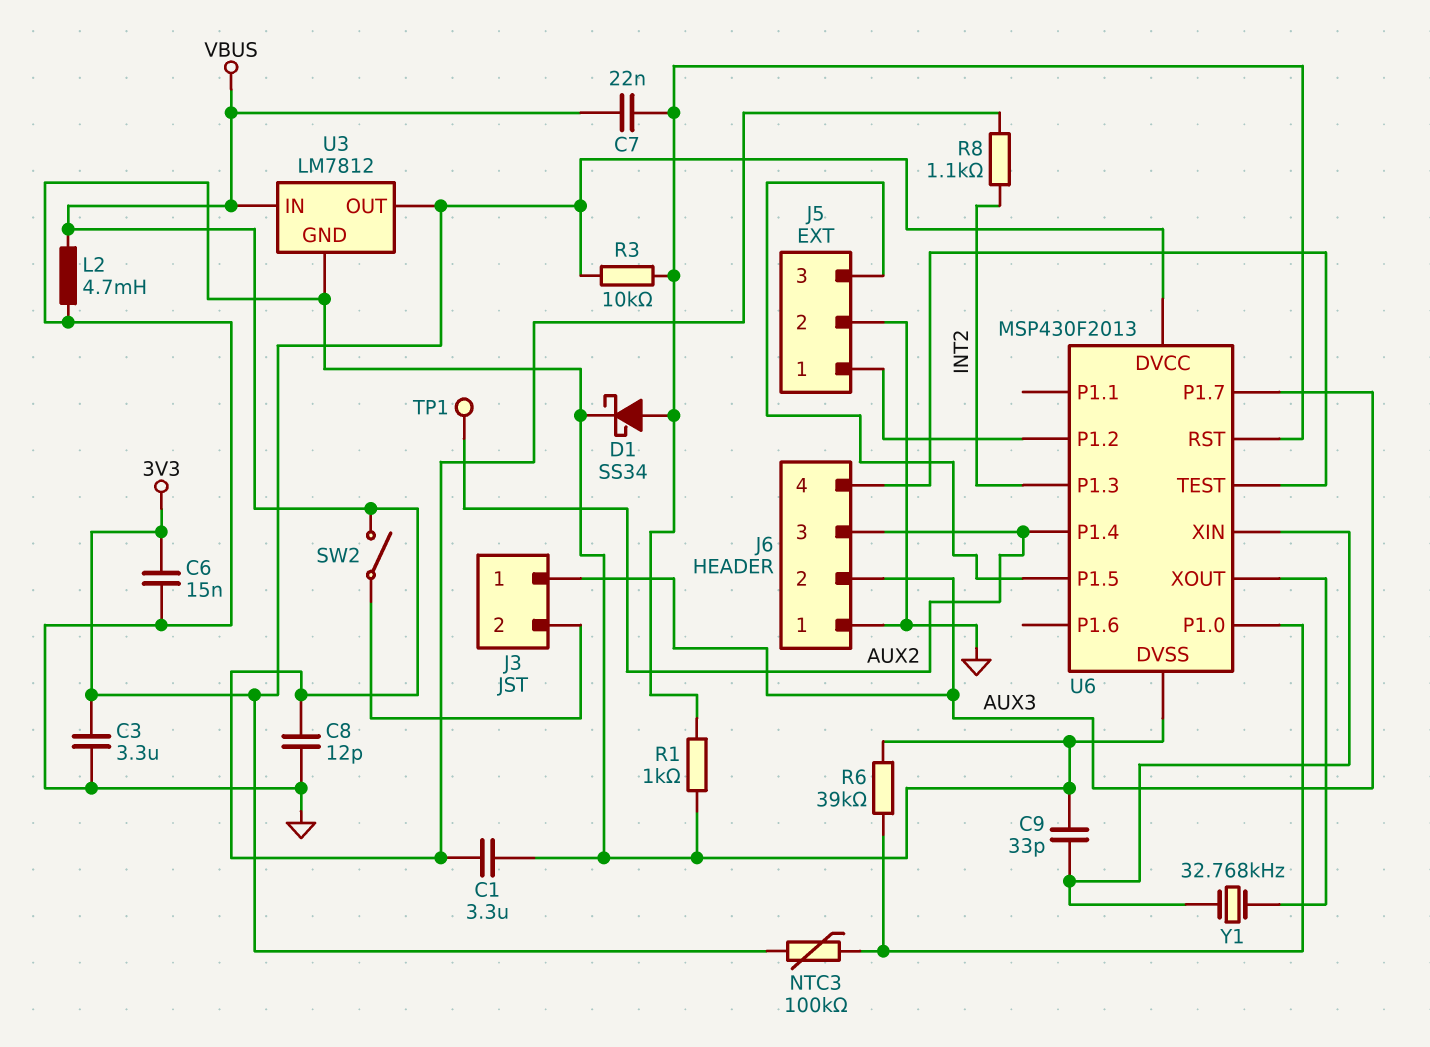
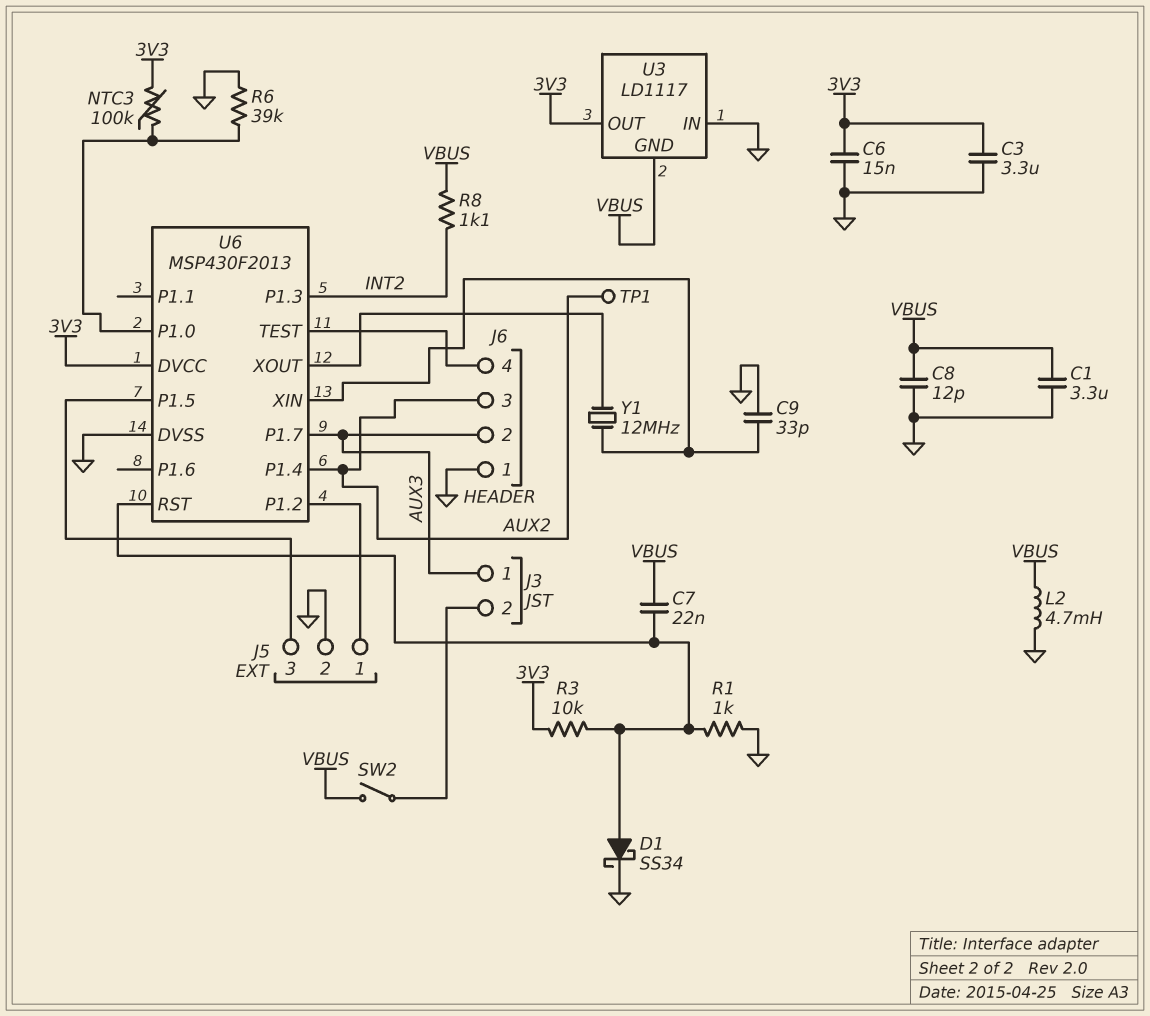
U3: LM7812 -> LD1117
U3 pin GND: GND -> VBUS
U3 pin IN: VBUS -> GND
Y1: 32.768kHz (U6/XIN, U6/XOUT) -> 12MHz (U6/XIN, U6/XOUT)

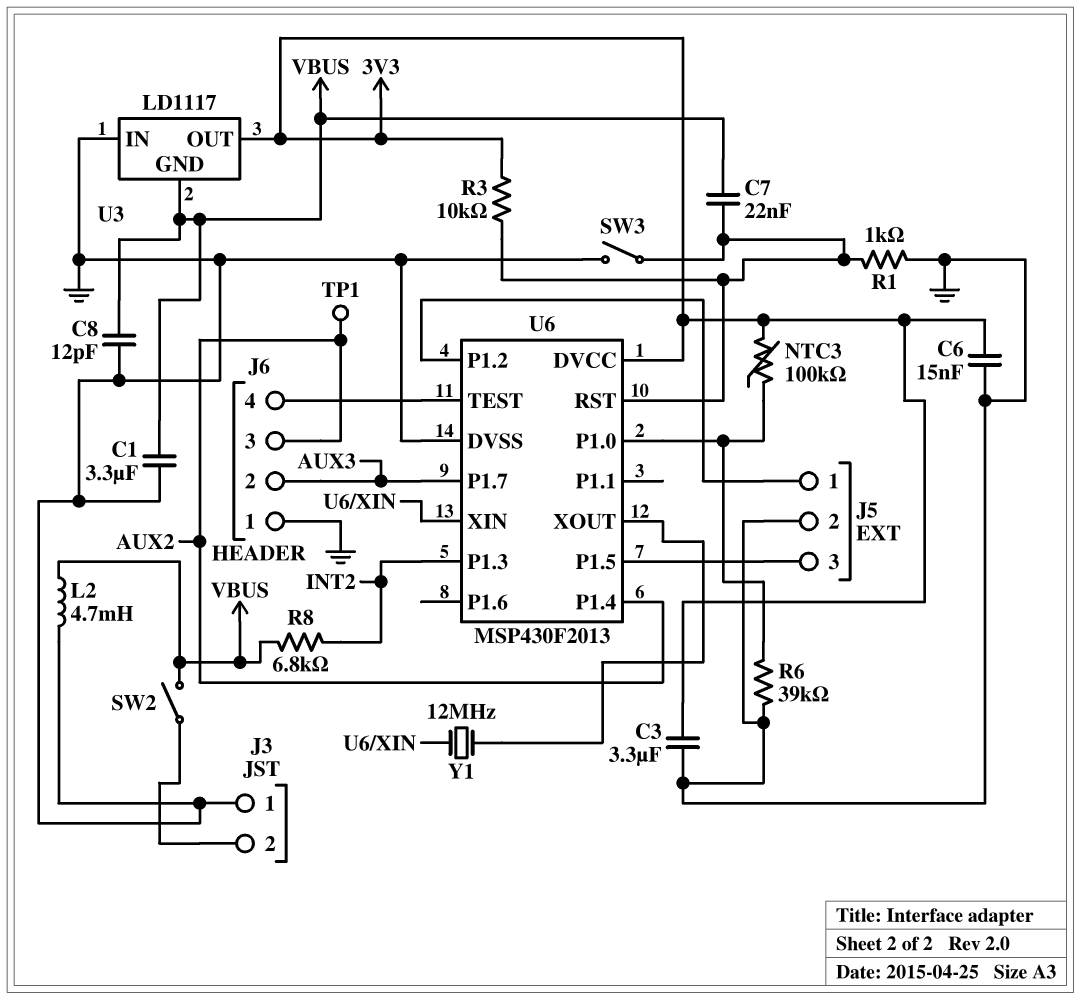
C9: 33pF (GND, U6/XIN) -> none
D1: schottky SS34 (A U6/RST, K GND) -> none
J3 pin 1: AUX3 -> GND
R8: 1.1k (INT2, VBUS) -> 6.8k (INT2, VBUS)
SW3: none -> switch (GND, U6/RST)

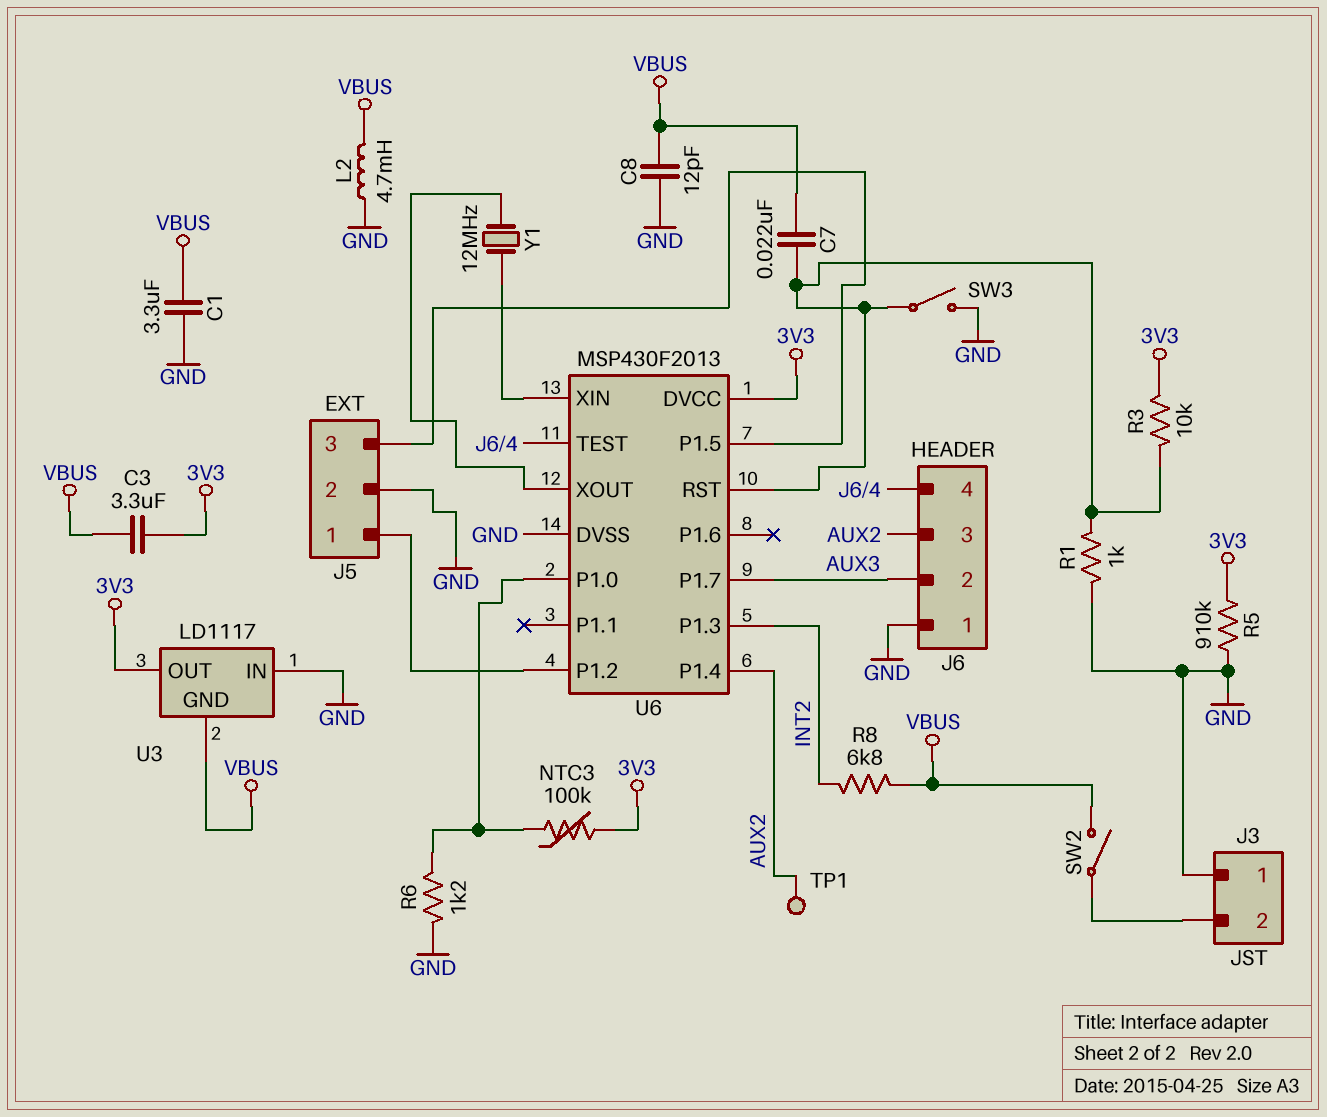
C3: 3.3uF (3V3, GND) -> 3.3uF (3V3, VBUS)
C6: 15nF (3V3, GND) -> none
R5: none -> 910k (3V3, GND)
R6: 39k (GND, U6/P1.0) -> 1.2k (GND, U6/P1.0)

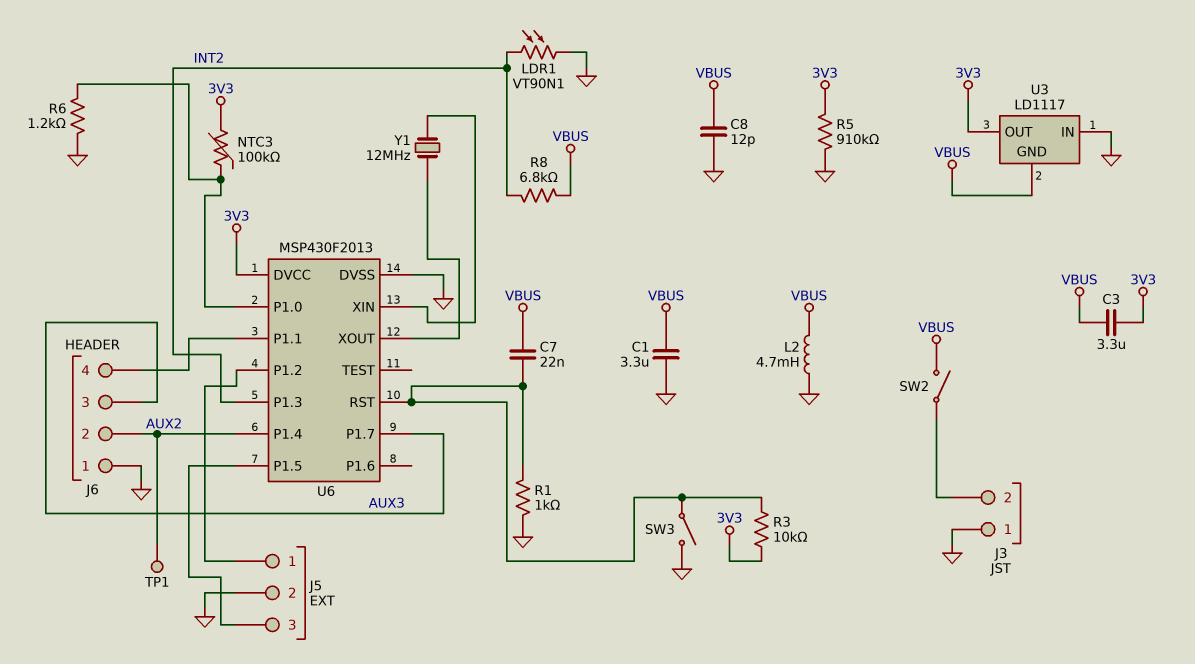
J6 pin 2: AUX3 -> AUX2
J6 pin 3: AUX2 -> AUX3
LDR1: none -> VT90N1 (GND, INT2)
U6 pin P1.1: none -> J6/4
U6 pin TEST: J6/4 -> none

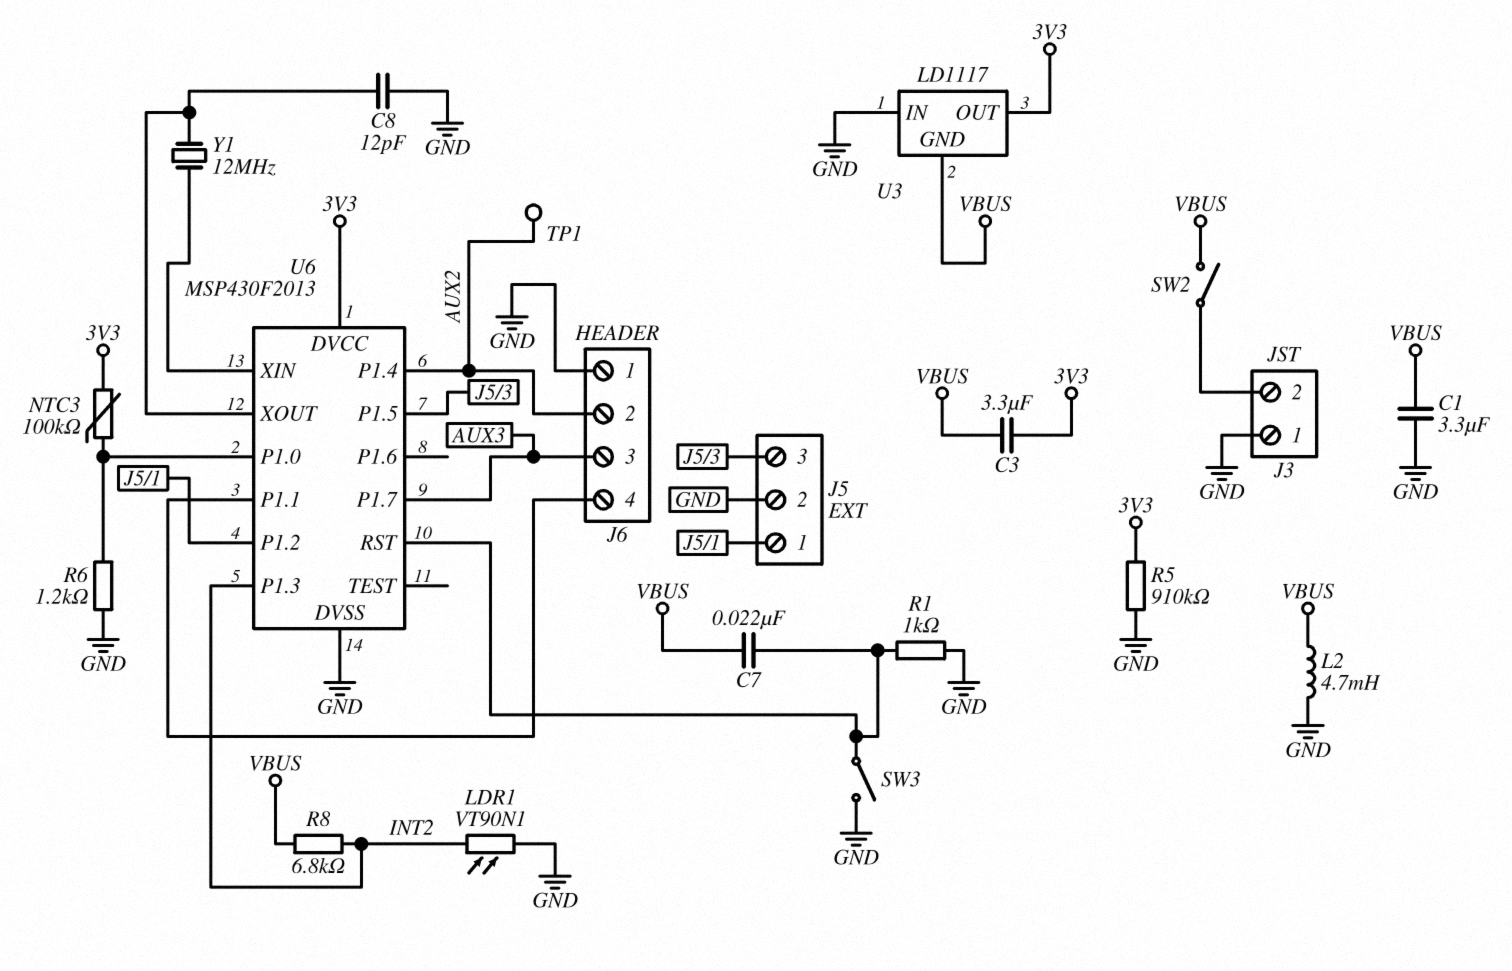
C8: 12pF (GND, VBUS) -> 12pF (GND, U6/XOUT)
R3: 10k (3V3, U6/RST) -> none

